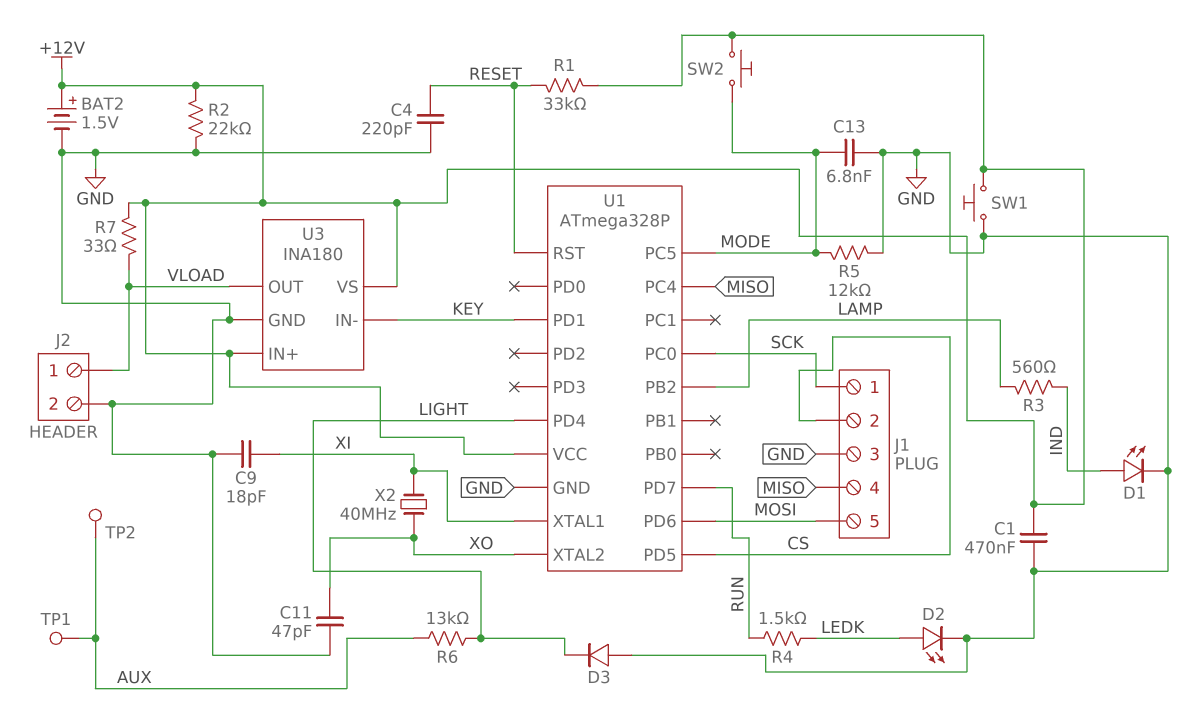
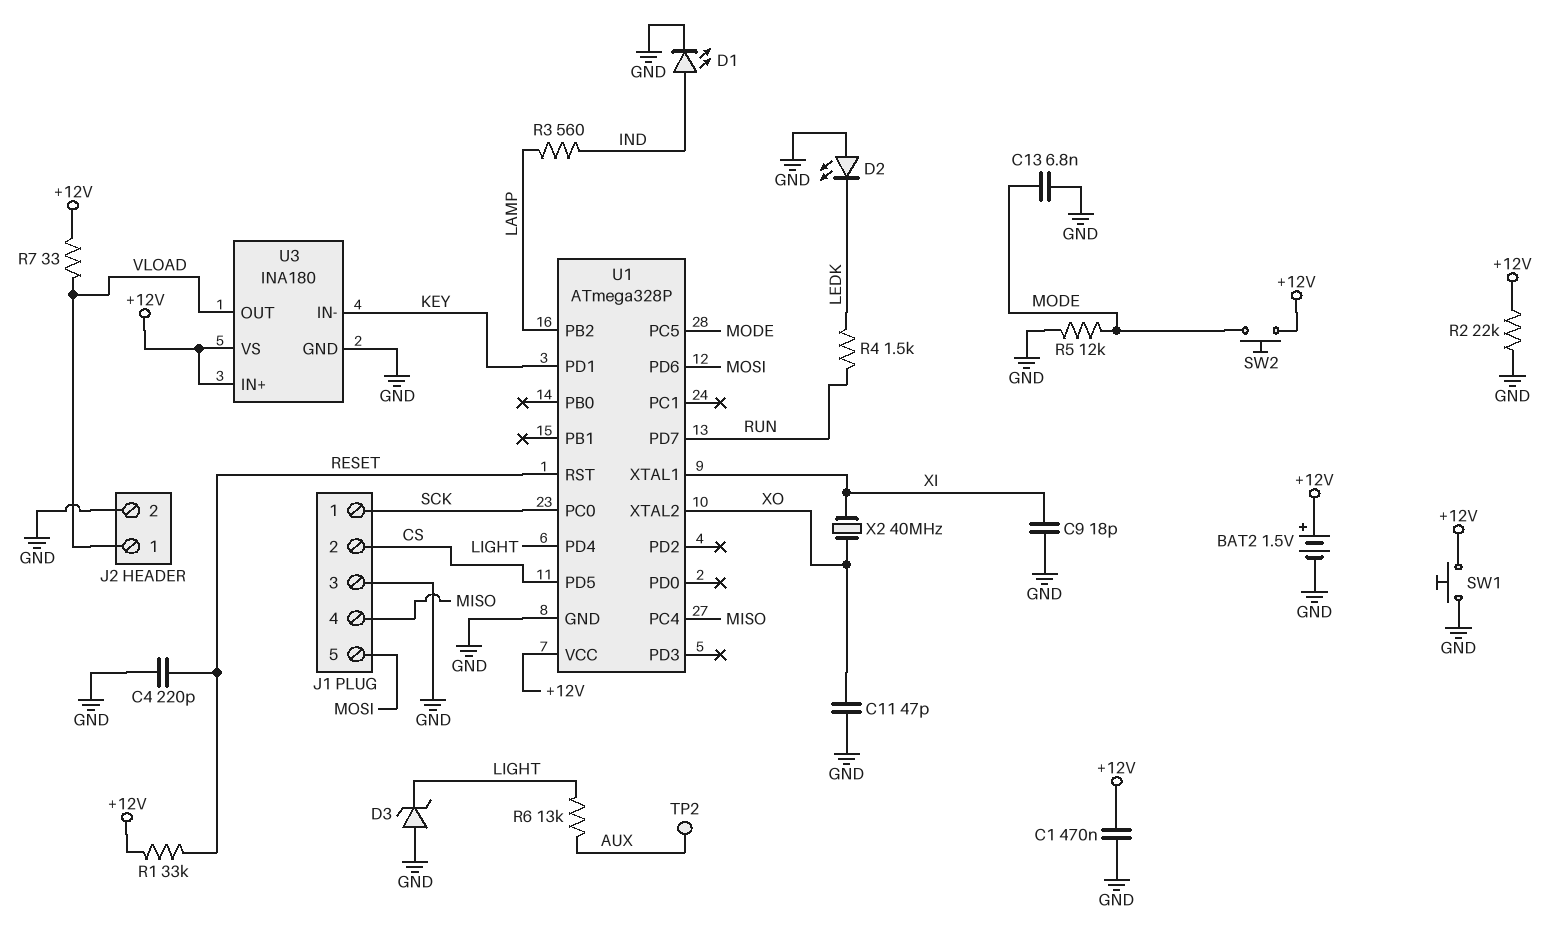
D2: LED (A LEDK, K GND) -> LED (A GND, K LEDK)
D3: diode (A GND, K LIGHT) -> zener (A GND, K LIGHT)
TP1: test point (AUX) -> none

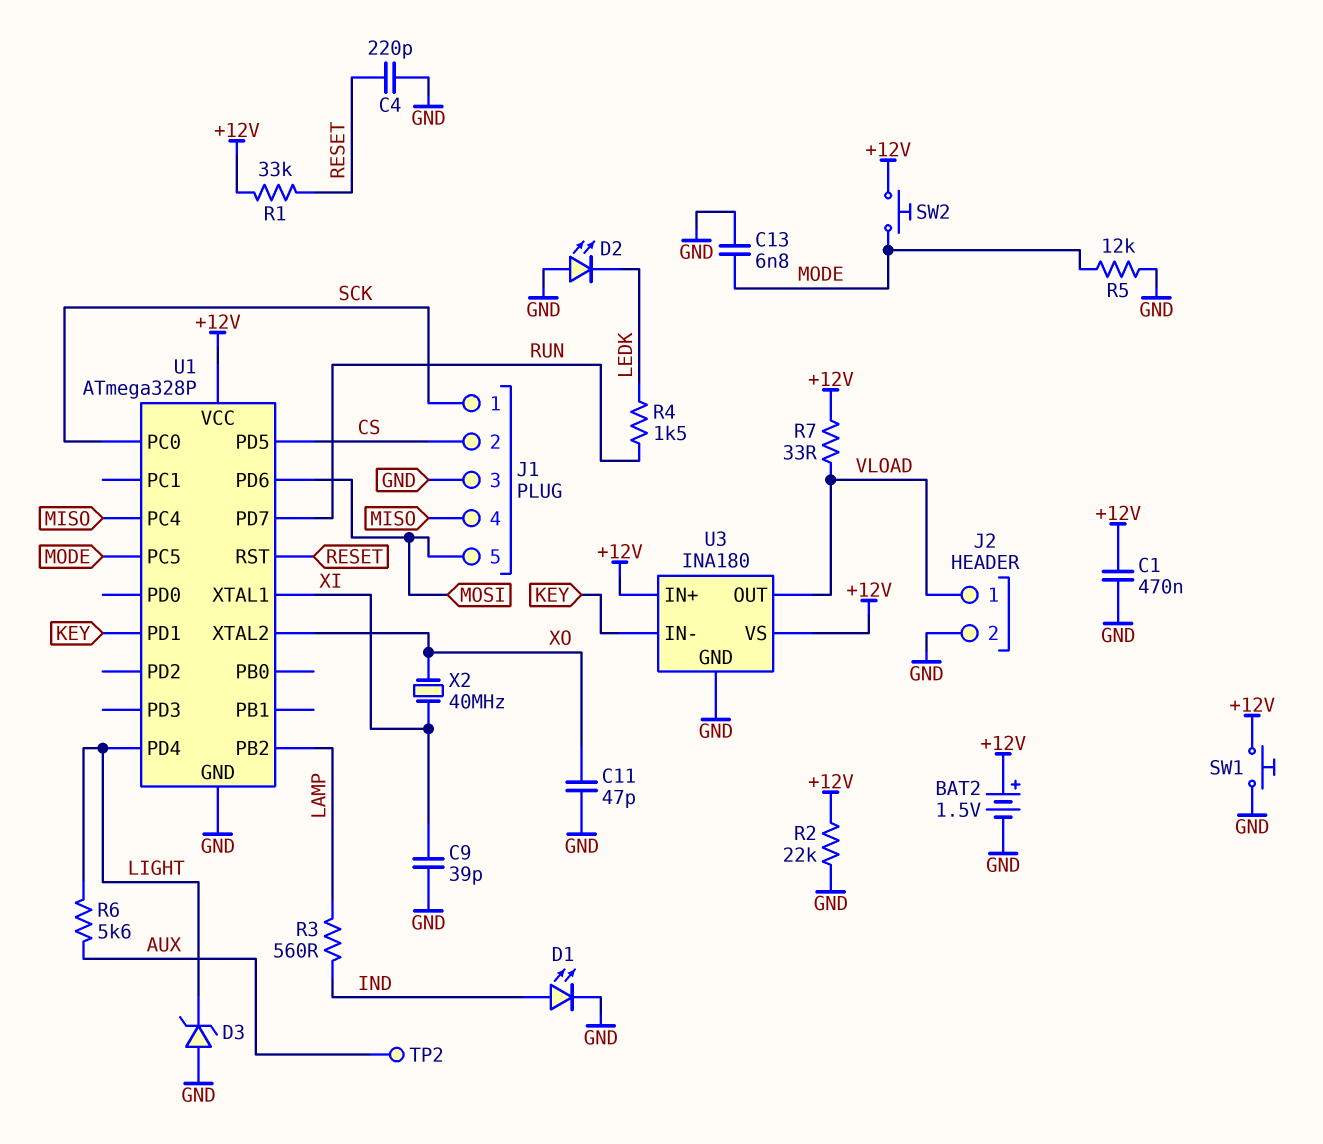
C9: 18pF (GND, XI) -> 39pF (GND, XI)
R6: 13k (AUX, LIGHT) -> 5.6k (AUX, LIGHT)

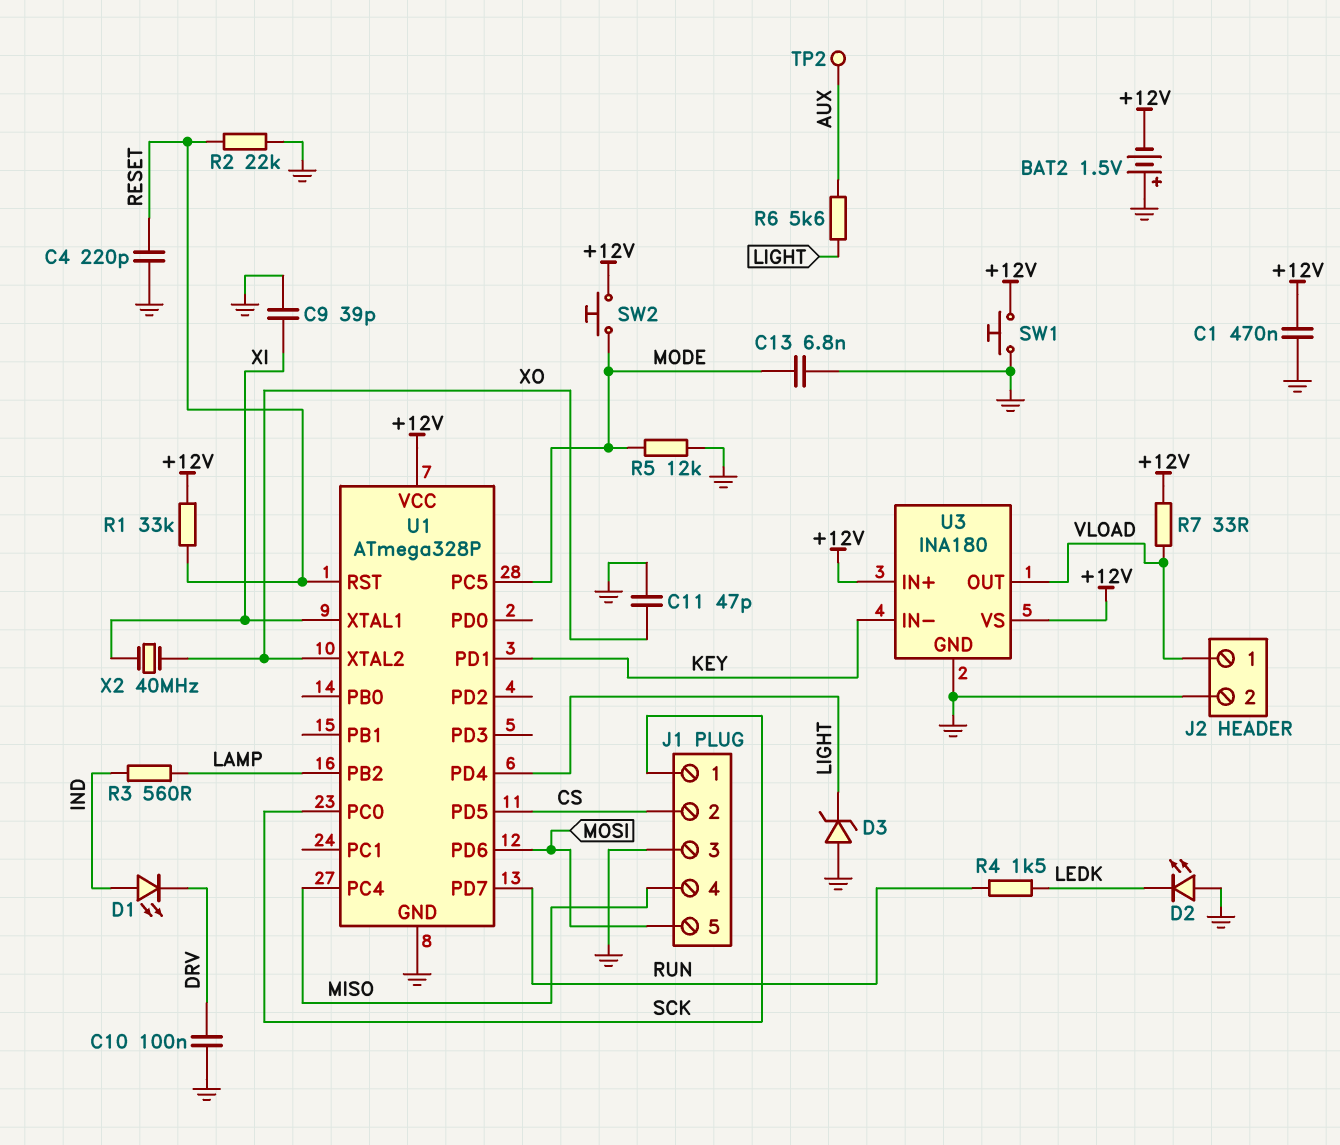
BAT2: 1.5V (plus +12V, minus GND) -> 1.5V (plus GND, minus +12V)
C10: none -> 100nF (DRV, GND)
D1: LED (A IND, K GND) -> LED (A IND, K DRV)
R2: 22k (+12V, GND) -> 22k (GND, RESET)

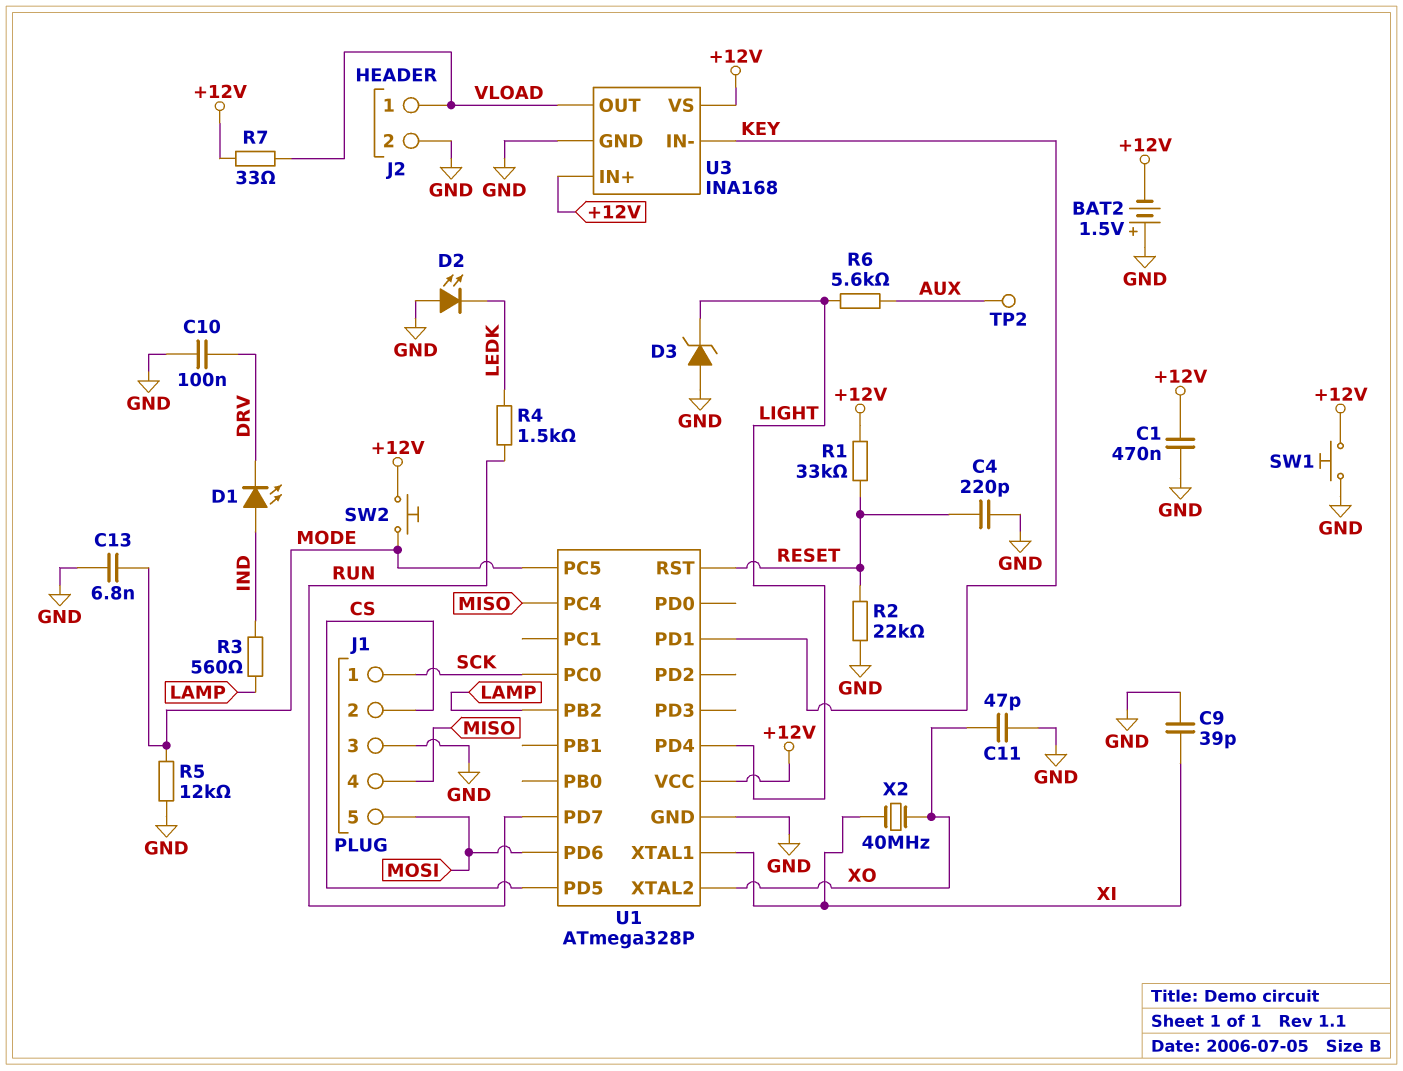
U3: INA180 -> INA168

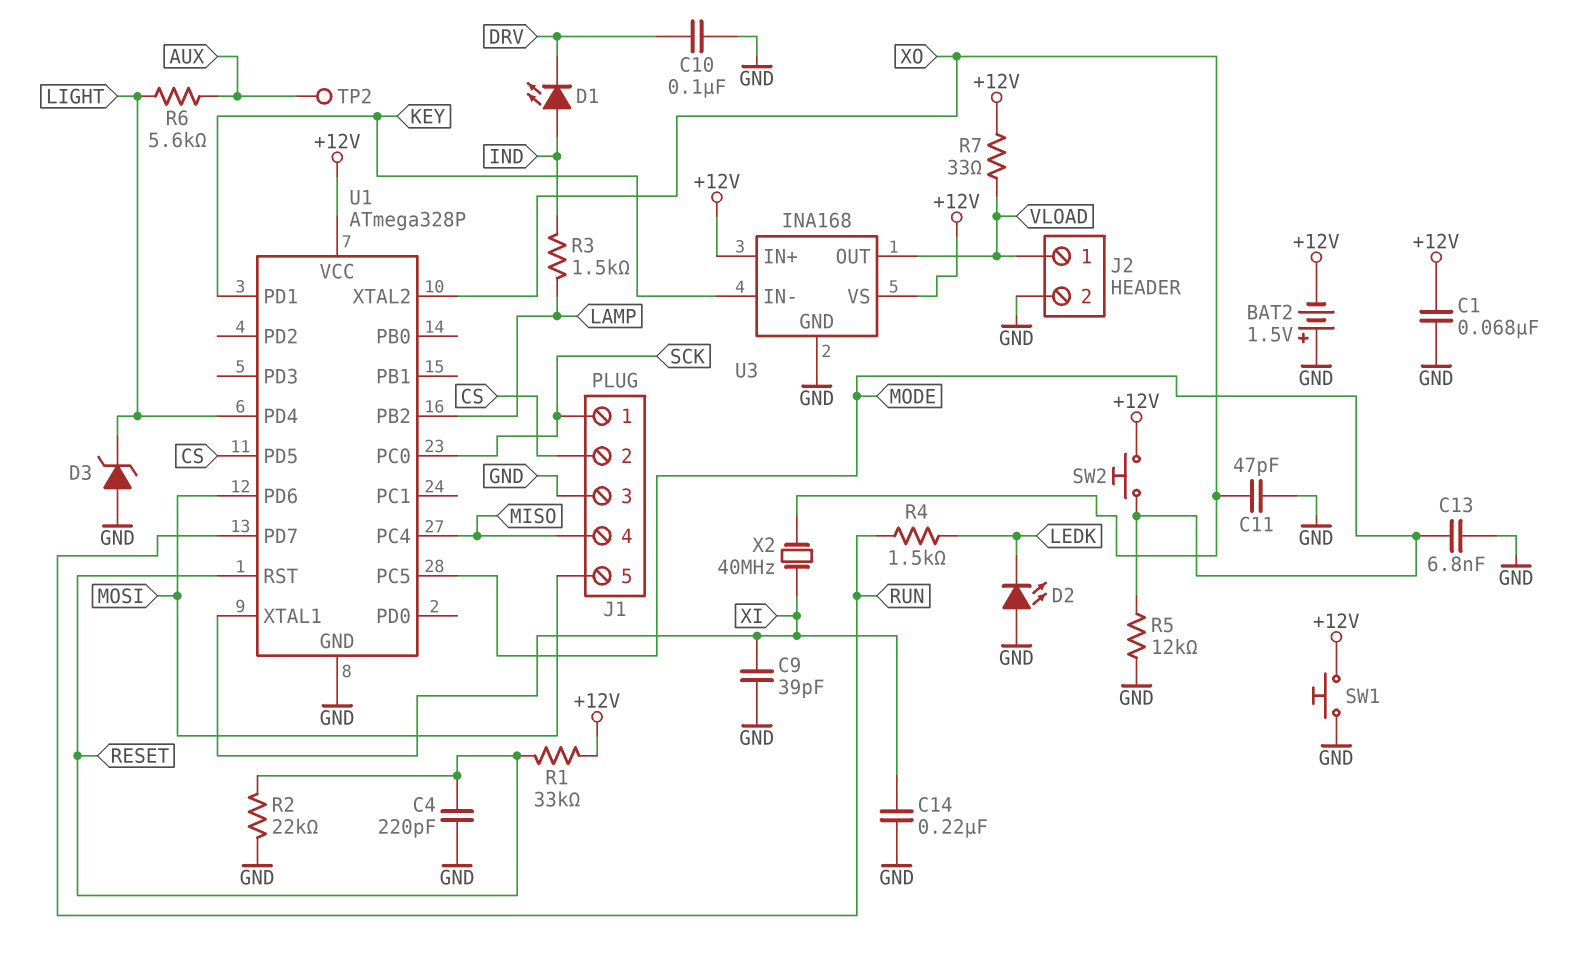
C1: 470nF (+12V, GND) -> 68nF (+12V, GND)
C14: none -> 220nF (GND, XI)
R3: 560 (IND, LAMP) -> 1.5k (IND, LAMP)

